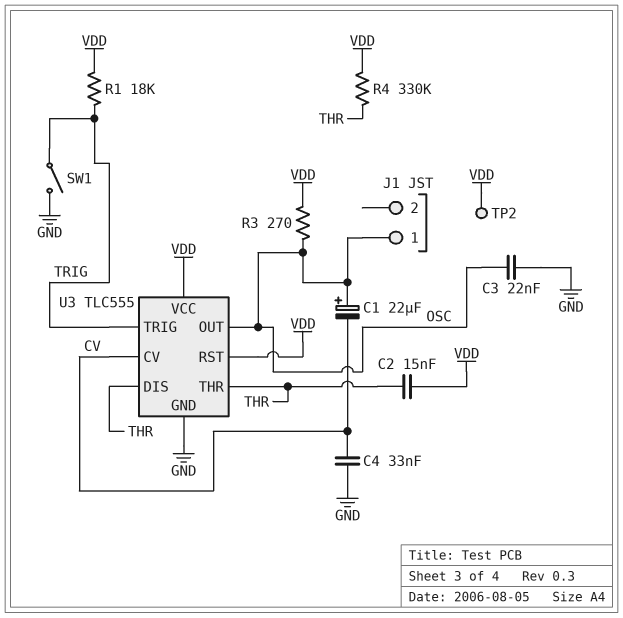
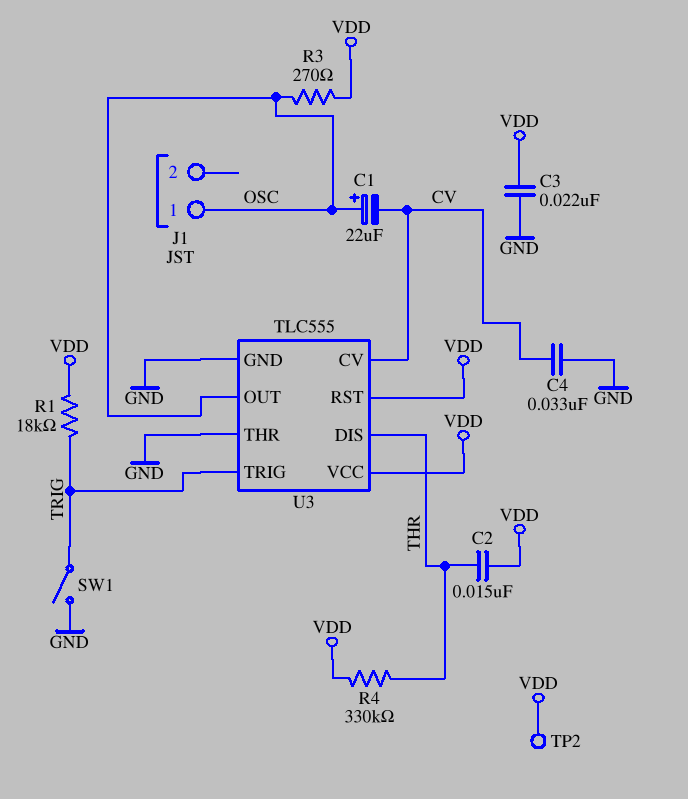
C3: 22nF (GND, OSC) -> 22nF (GND, VDD)
U3 pin THR: THR -> GND

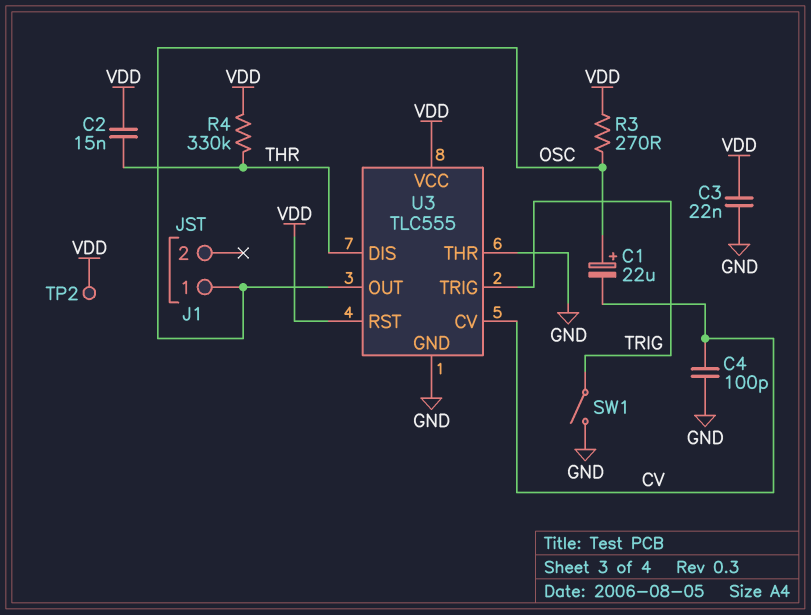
C4: 33nF (CV, GND) -> 100pF (CV, GND)
R1: 18k (TRIG, VDD) -> none

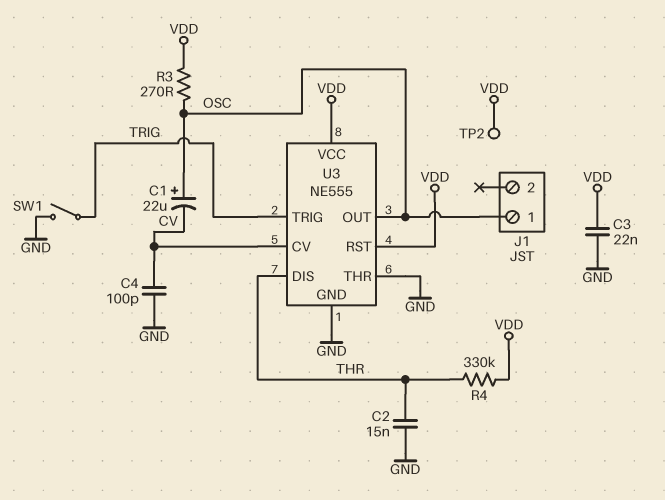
C2: 15nF (THR, VDD) -> 15nF (GND, THR)
U3: TLC555 -> NE555

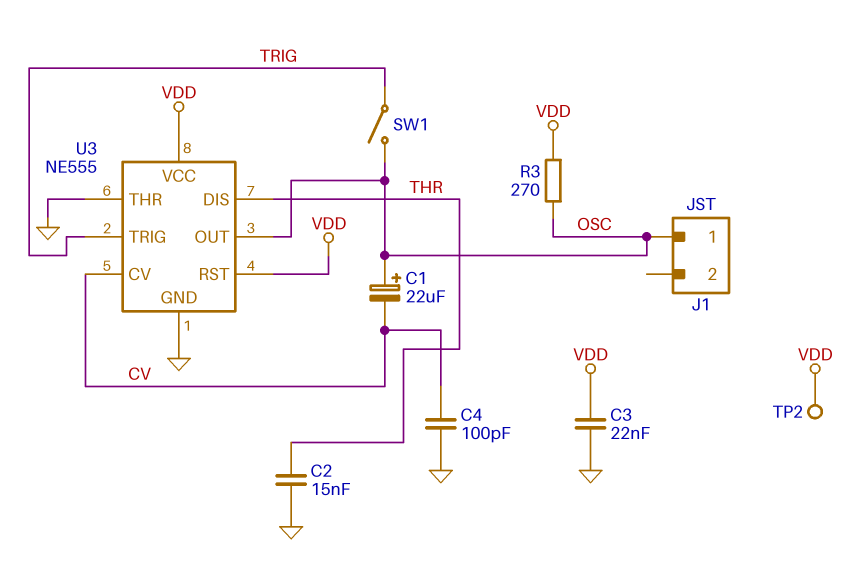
R4: 330k (THR, VDD) -> none
SW1: switch (GND, TRIG) -> switch (OSC, TRIG)

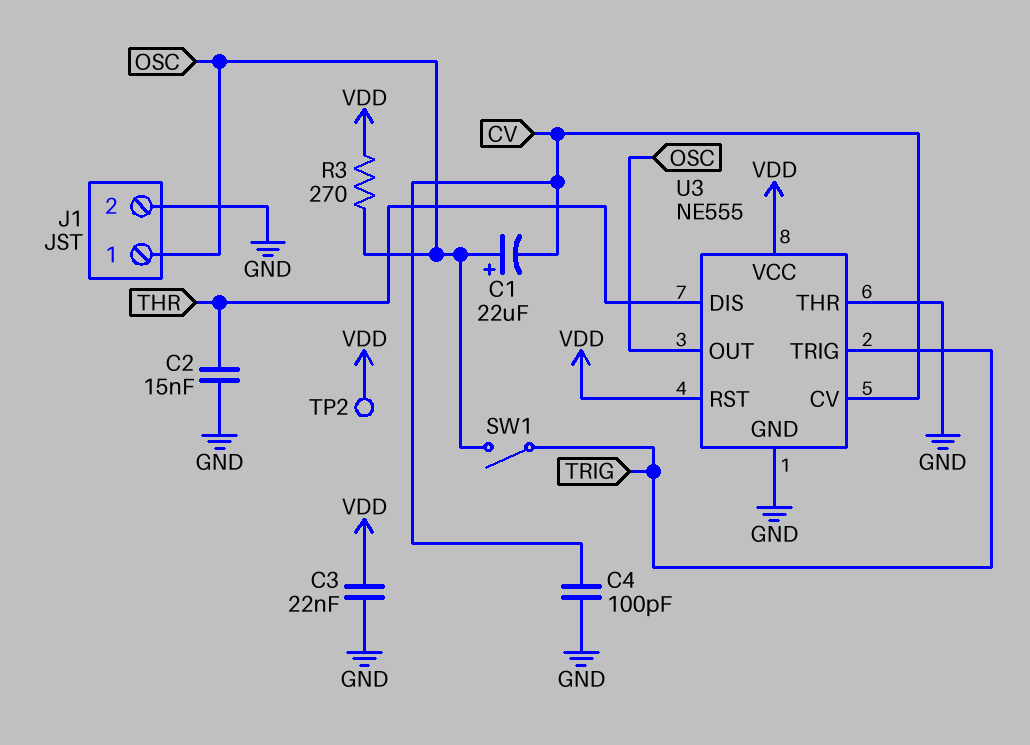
J1 pin 2: none -> GND

